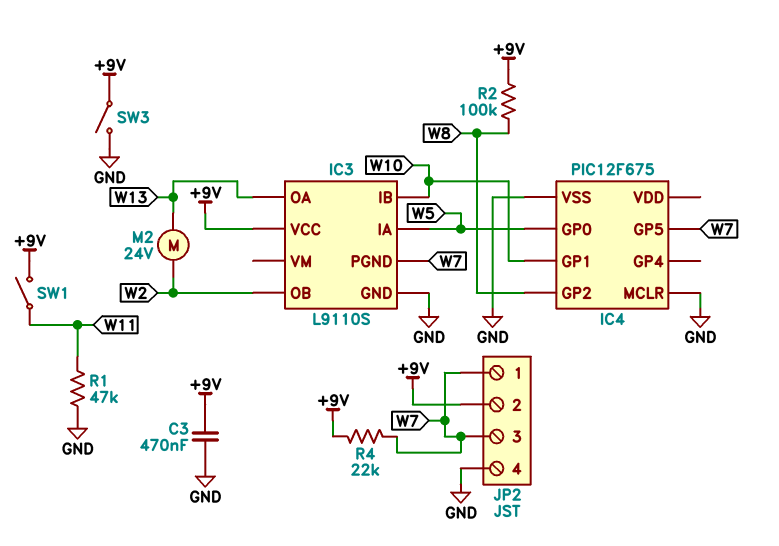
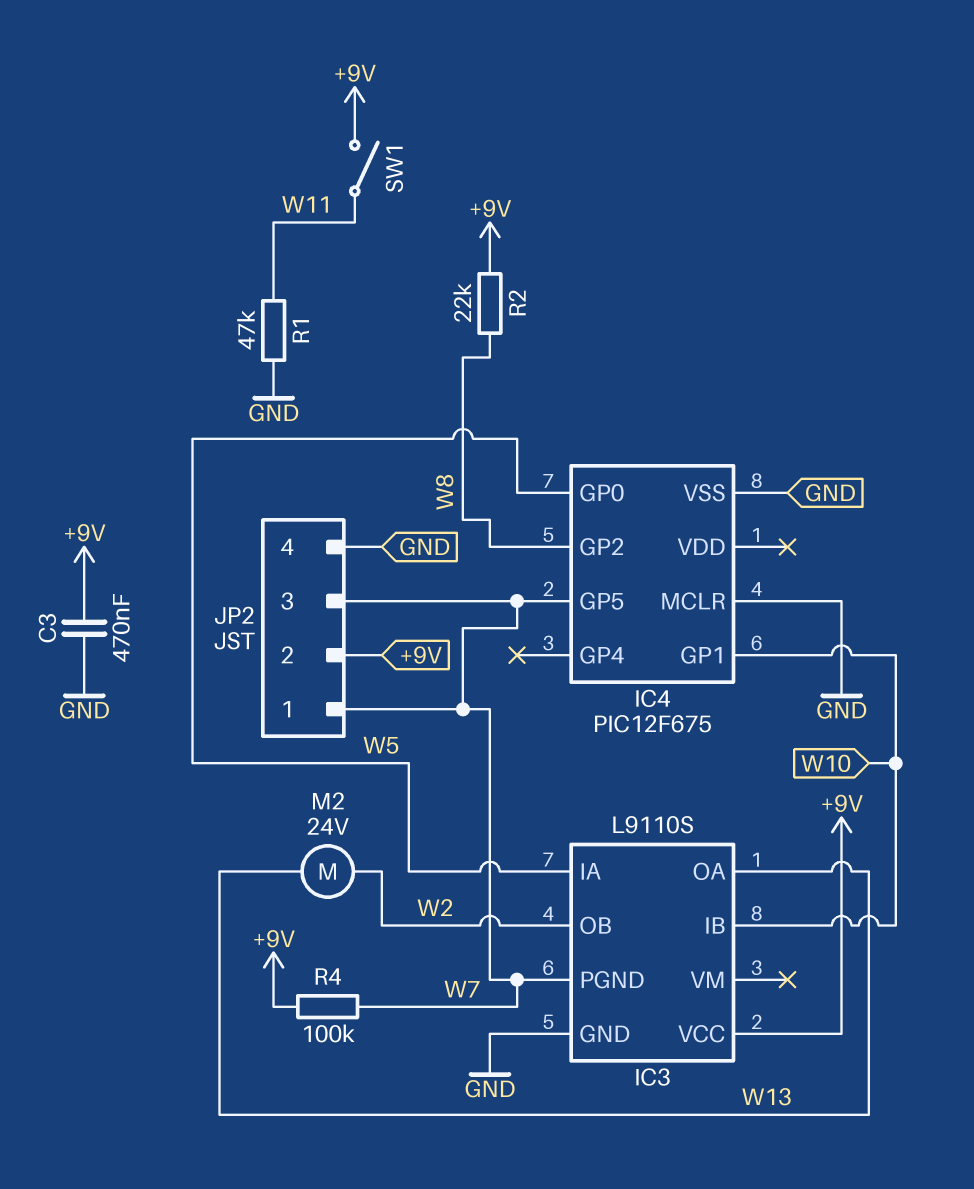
R2: 100k (+9V, W8) -> 22k (+9V, W8)
R4: 22k (+9V, W7) -> 100k (+9V, W7)
SW3: switch (+9V, GND) -> none

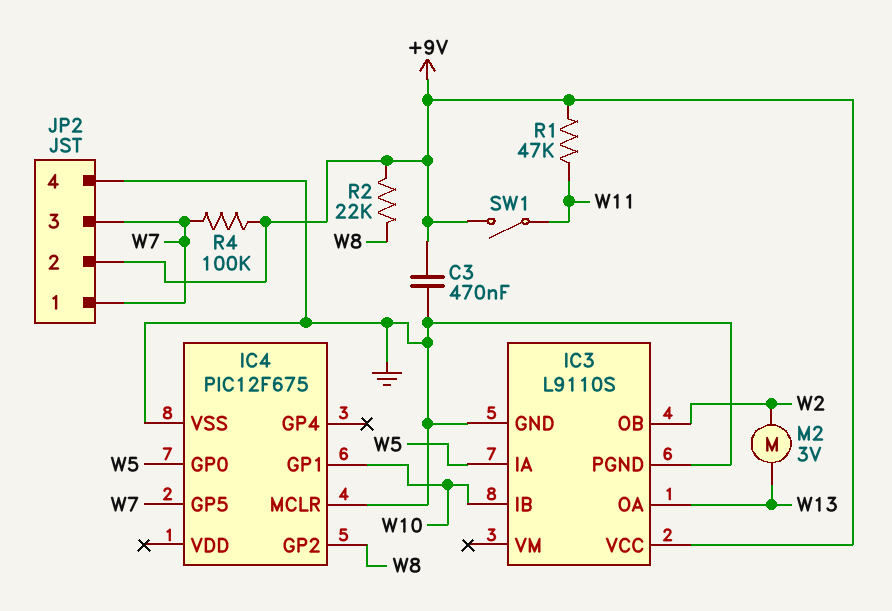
IC3 pin PGND: W7 -> GND
M2: motor 24V (W2, W13) -> motor 3V (W2, W13)
R1: 47k (GND, W11) -> 47k (+9V, W11)

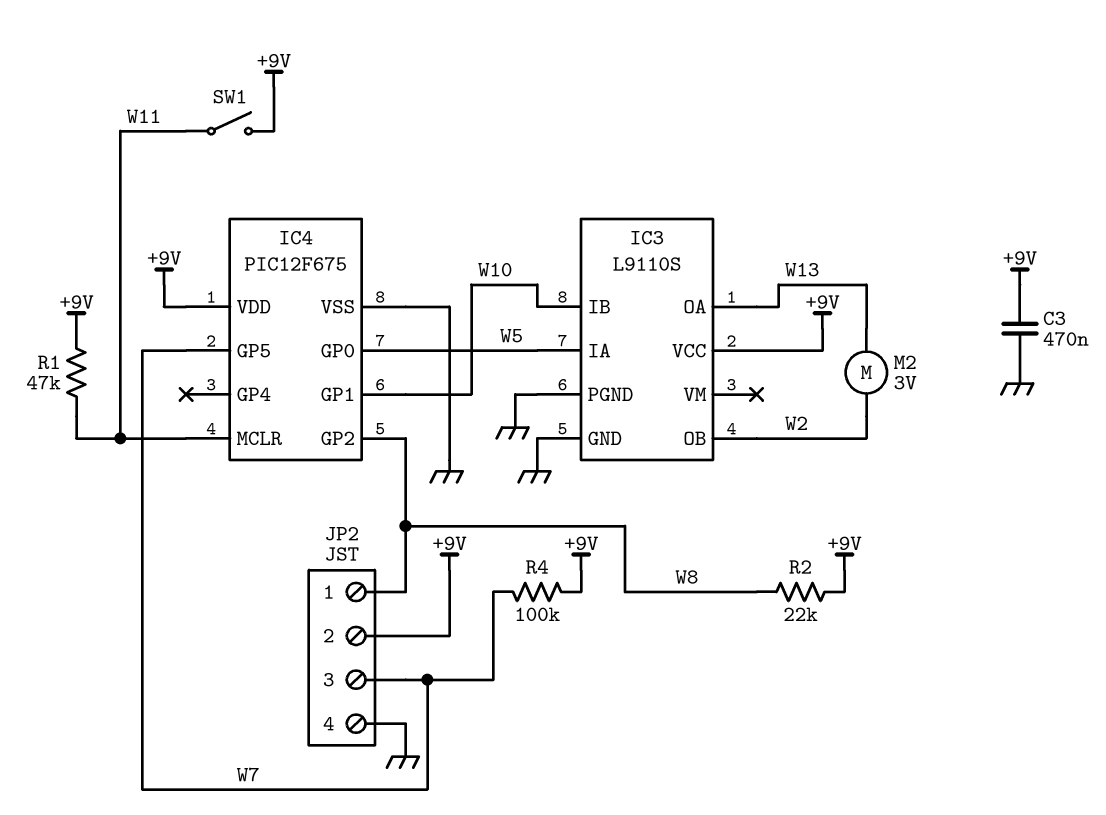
IC4 pin MCLR: GND -> W11
IC4 pin VDD: none -> +9V
JP2 pin 1: W7 -> W8

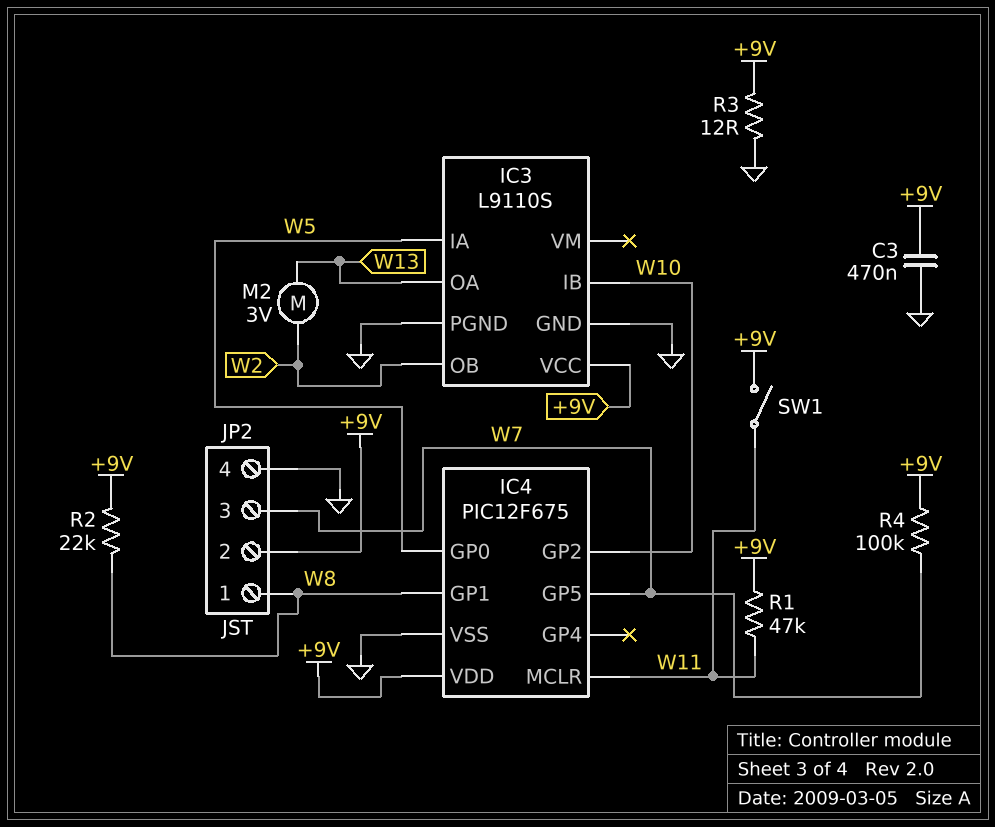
IC4 pin GP1: W10 -> W8
IC4 pin GP2: W8 -> W10
R3: none -> 12 (+9V, GND)

